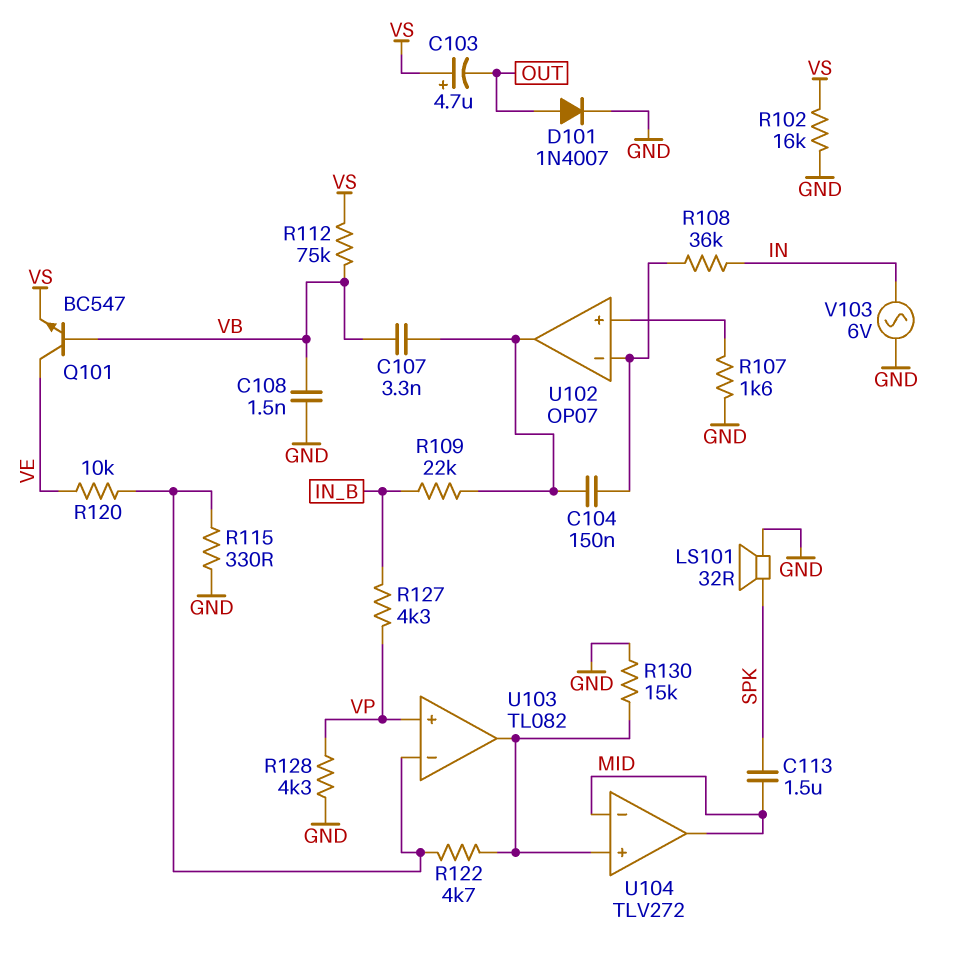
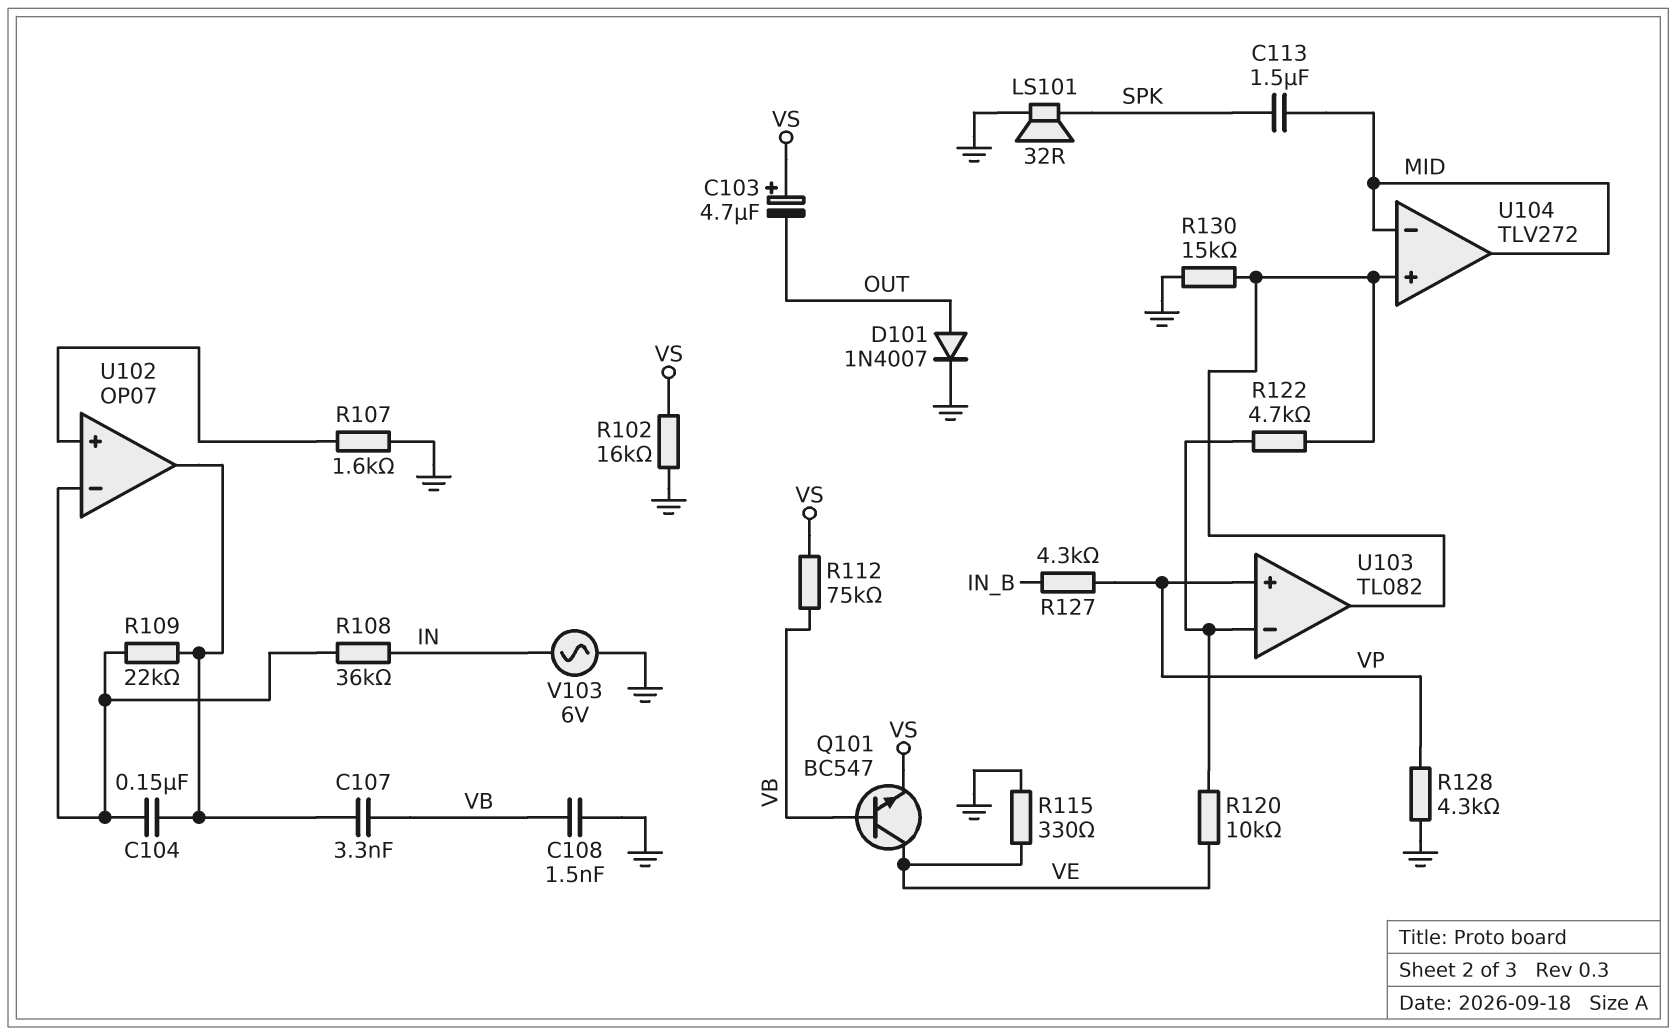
R109: 22k (IN_B, U102/out) -> 22k (U102/in-, U102/out)
R115: 330 (GND, U103/in-) -> 330 (GND, VE)

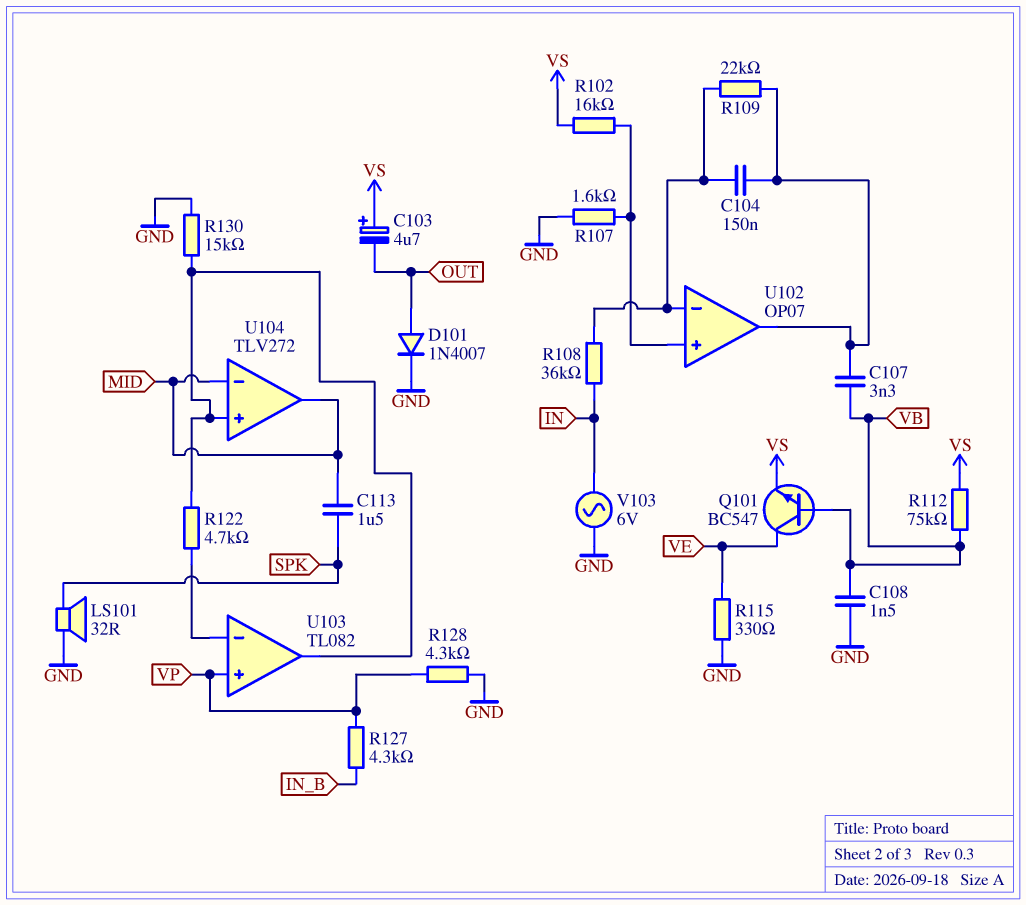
R102: 16k (GND, VS) -> 16k (U102/in+, VS)
R120: 10k (U103/in-, VE) -> none

